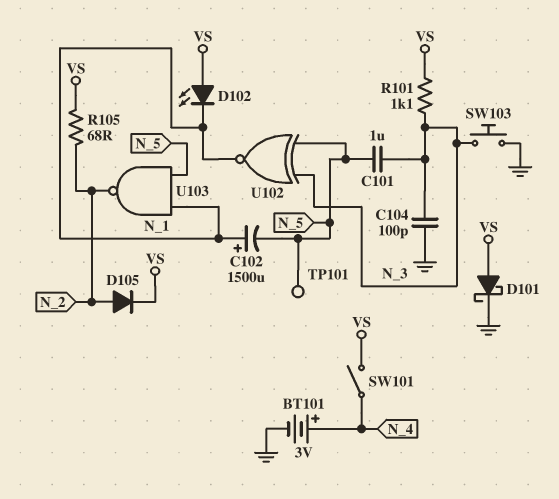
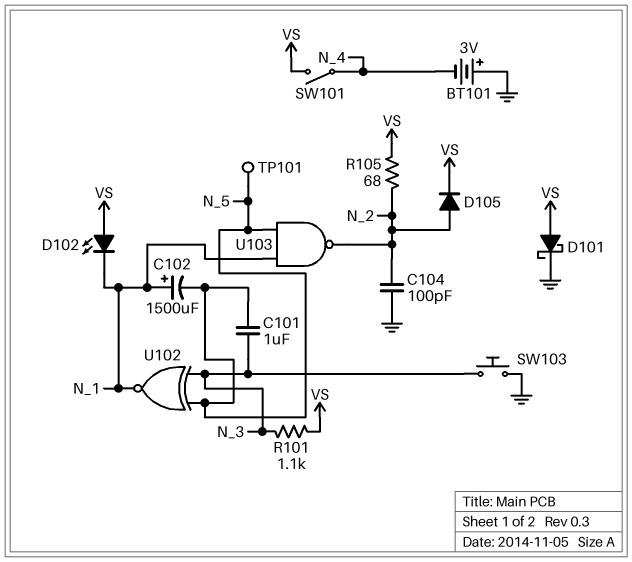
BT101: 3V (plus N_4, minus GND) -> 3V (plus GND, minus N_4)
C104: 100pF (GND, N_3) -> 100pF (GND, N_2)

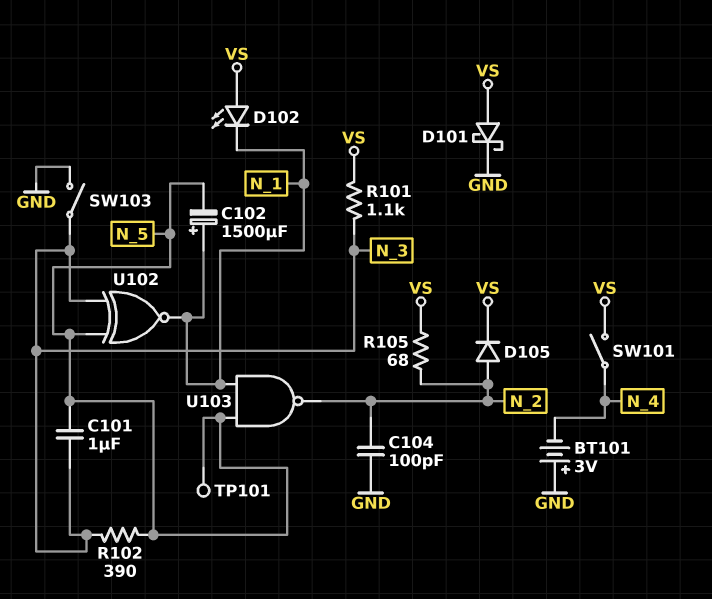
R102: none -> 390 (N_3, N_5)
SW103: button (GND, N_3) -> switch (GND, N_3)

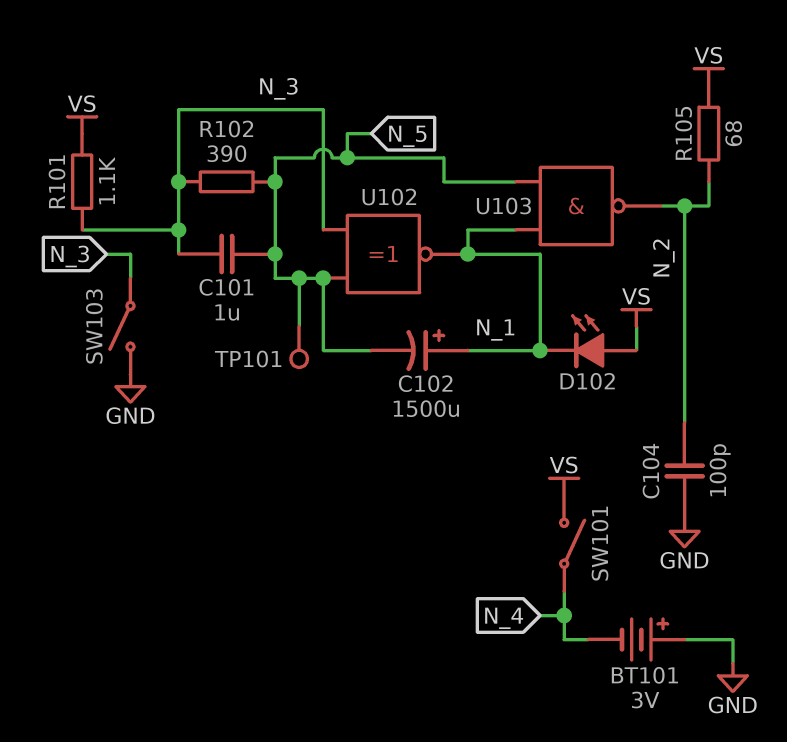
D101: schottky (A VS, K GND) -> none
D105: diode (A N_2, K VS) -> none

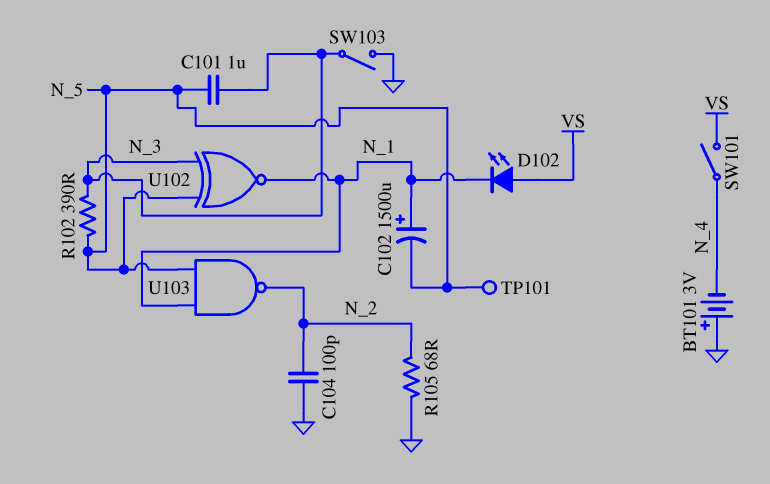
R101: 1.1k (N_3, VS) -> none
R105: 68 (N_2, VS) -> 68 (GND, N_2)

